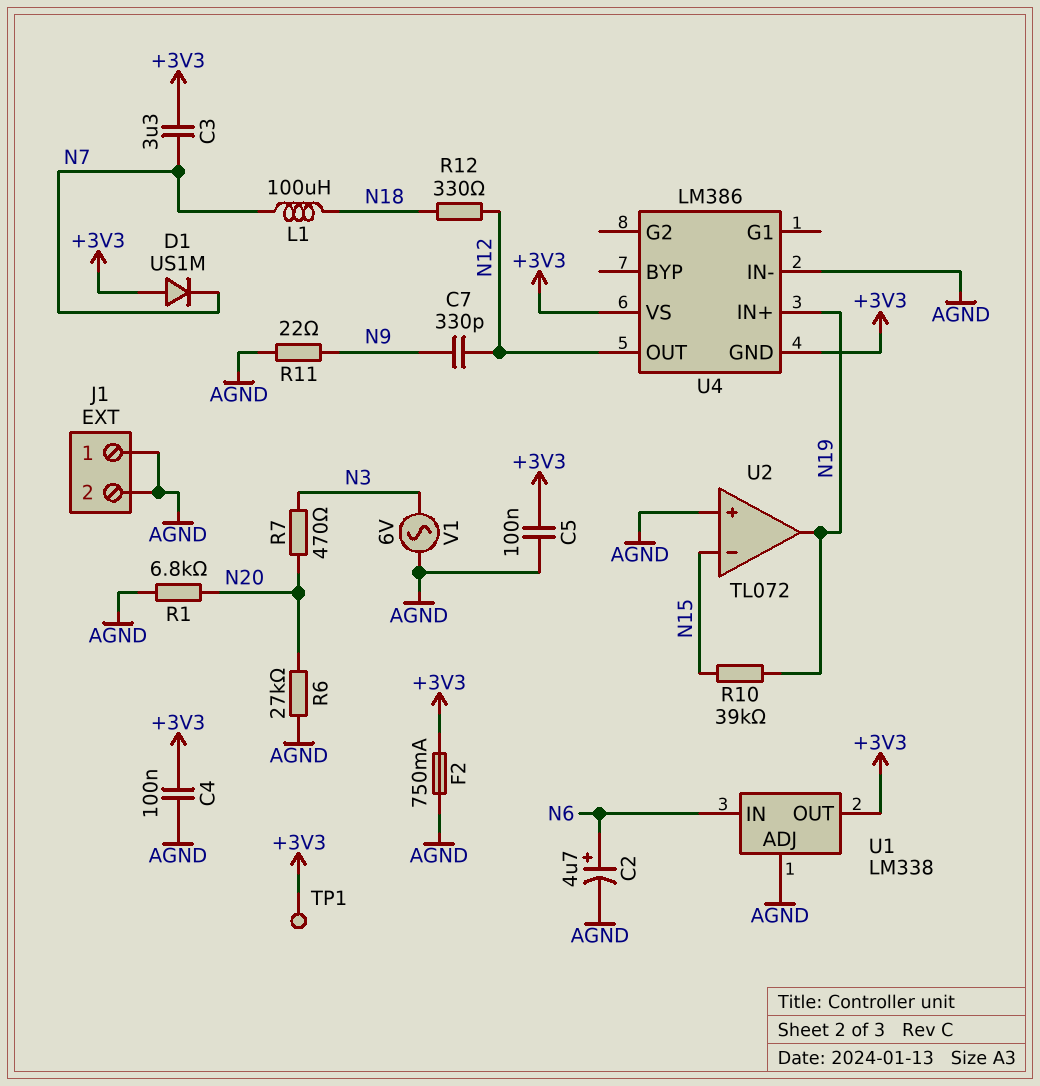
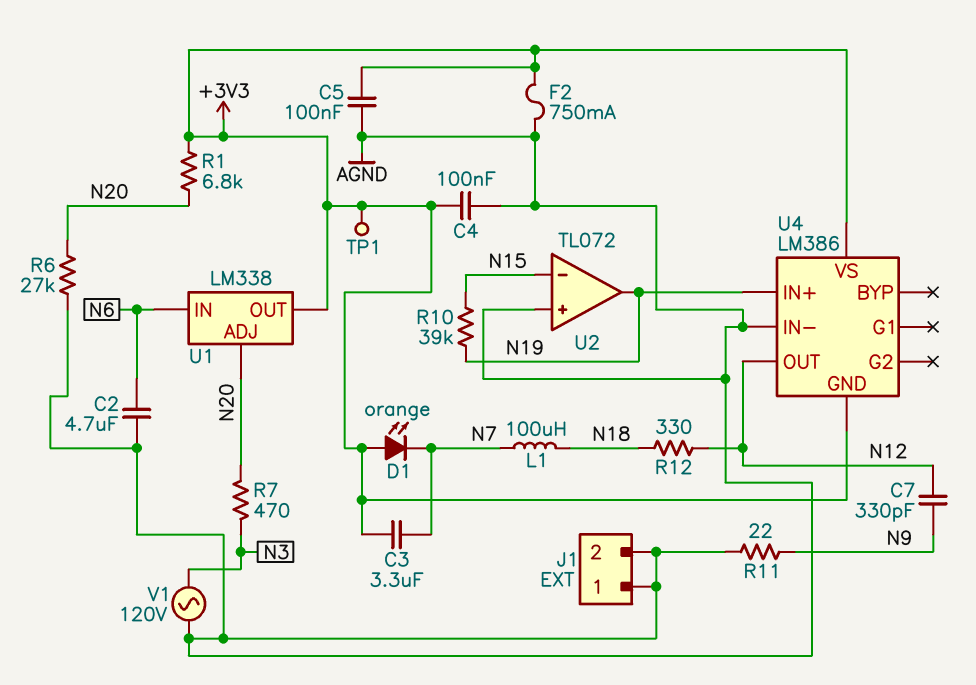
C2: 4.7uF (plus N6, minus AGND) -> 4.7uF (AGND, N6)
D1: diode US1M (A +3V3, K N7) -> LED orange (A +3V3, K N7)
R1: 6.8k (AGND, N20) -> 6.8k (+3V3, N20)
U1 pin ADJ: AGND -> N20
V1: AC 6V (AGND, N3) -> AC 120V (AGND, N3)

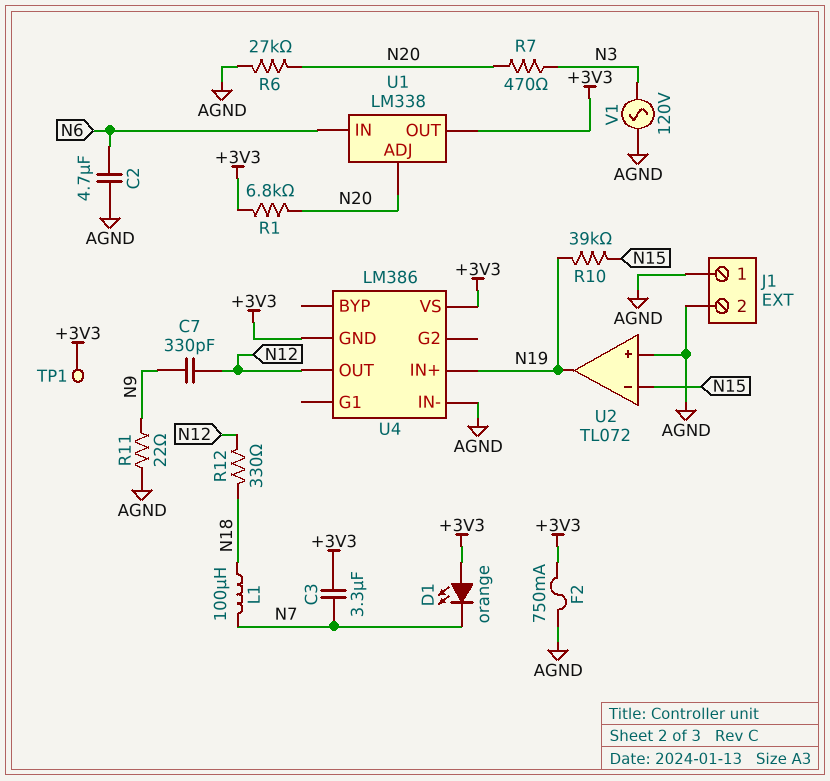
C4: 100nF (+3V3, AGND) -> none
C5: 100nF (+3V3, AGND) -> none

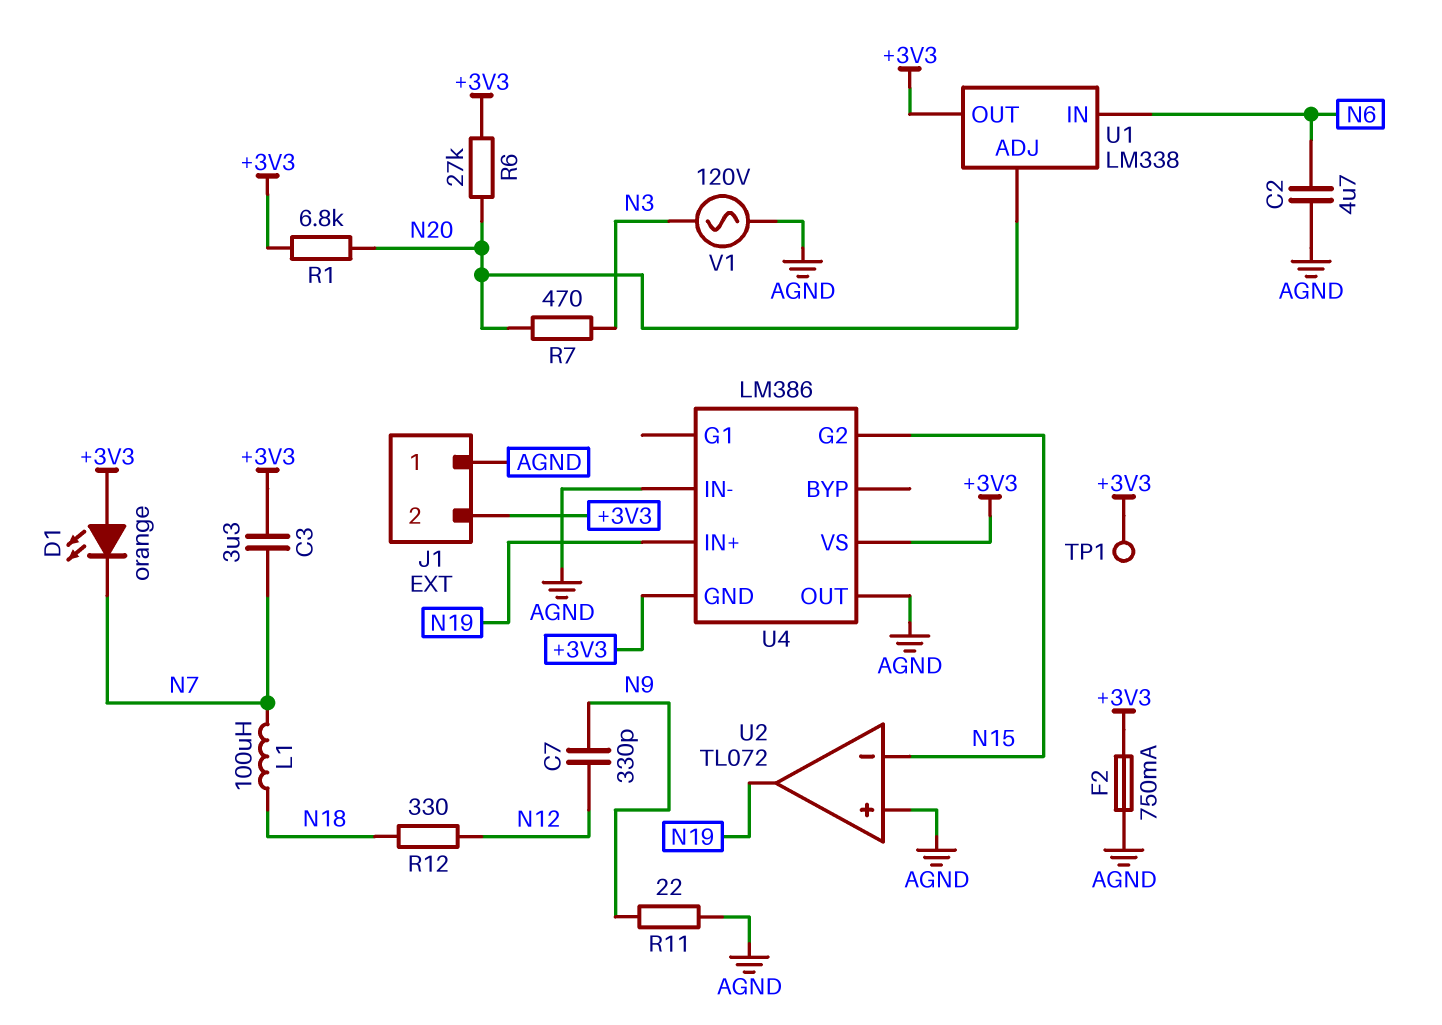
J1 pin 2: AGND -> +3V3
R6: 27k (AGND, N20) -> 27k (+3V3, N20)
R10: 39k (N15, N19) -> none
U4 pin G2: none -> N15
U4 pin OUT: N12 -> AGND

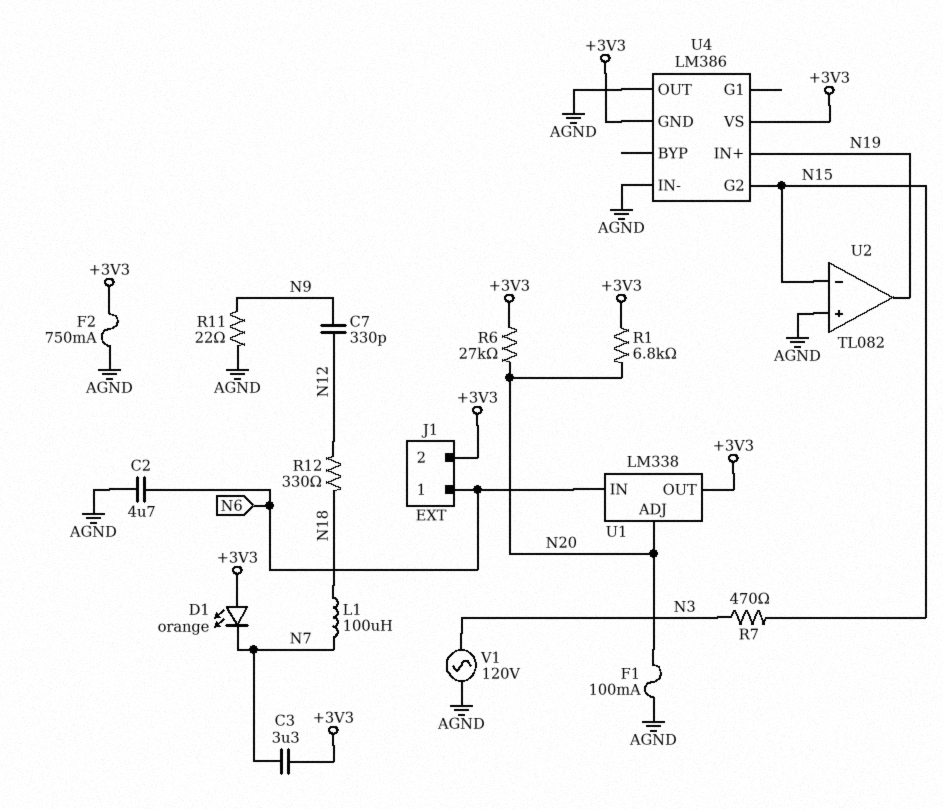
F1: none -> 100mA (AGND, N20)
J1 pin 1: AGND -> N6
R7: 470 (N3, N20) -> 470 (N3, N15)
TP1: test point (+3V3) -> none
U2: TL072 -> TL082

